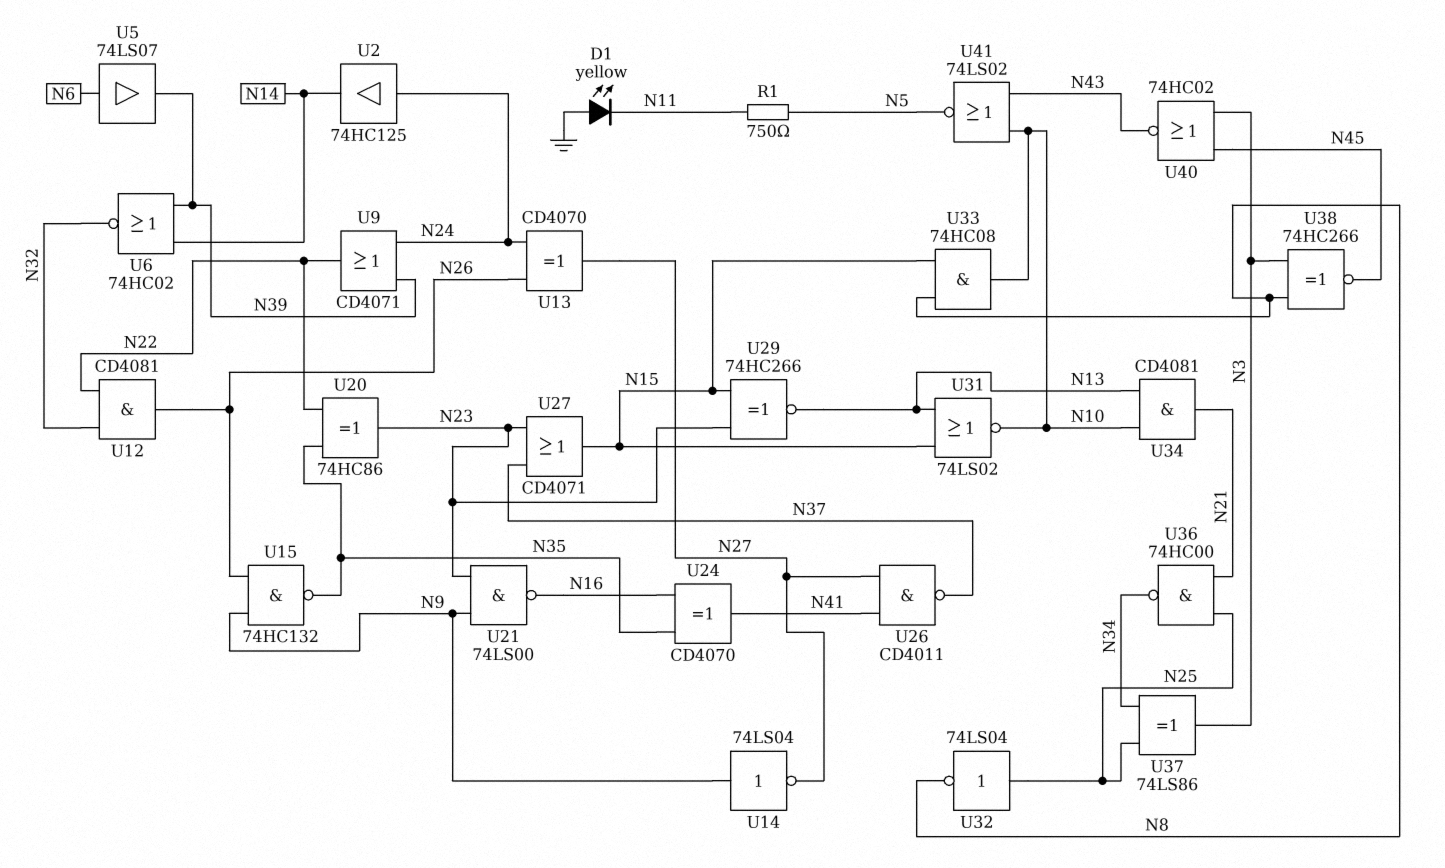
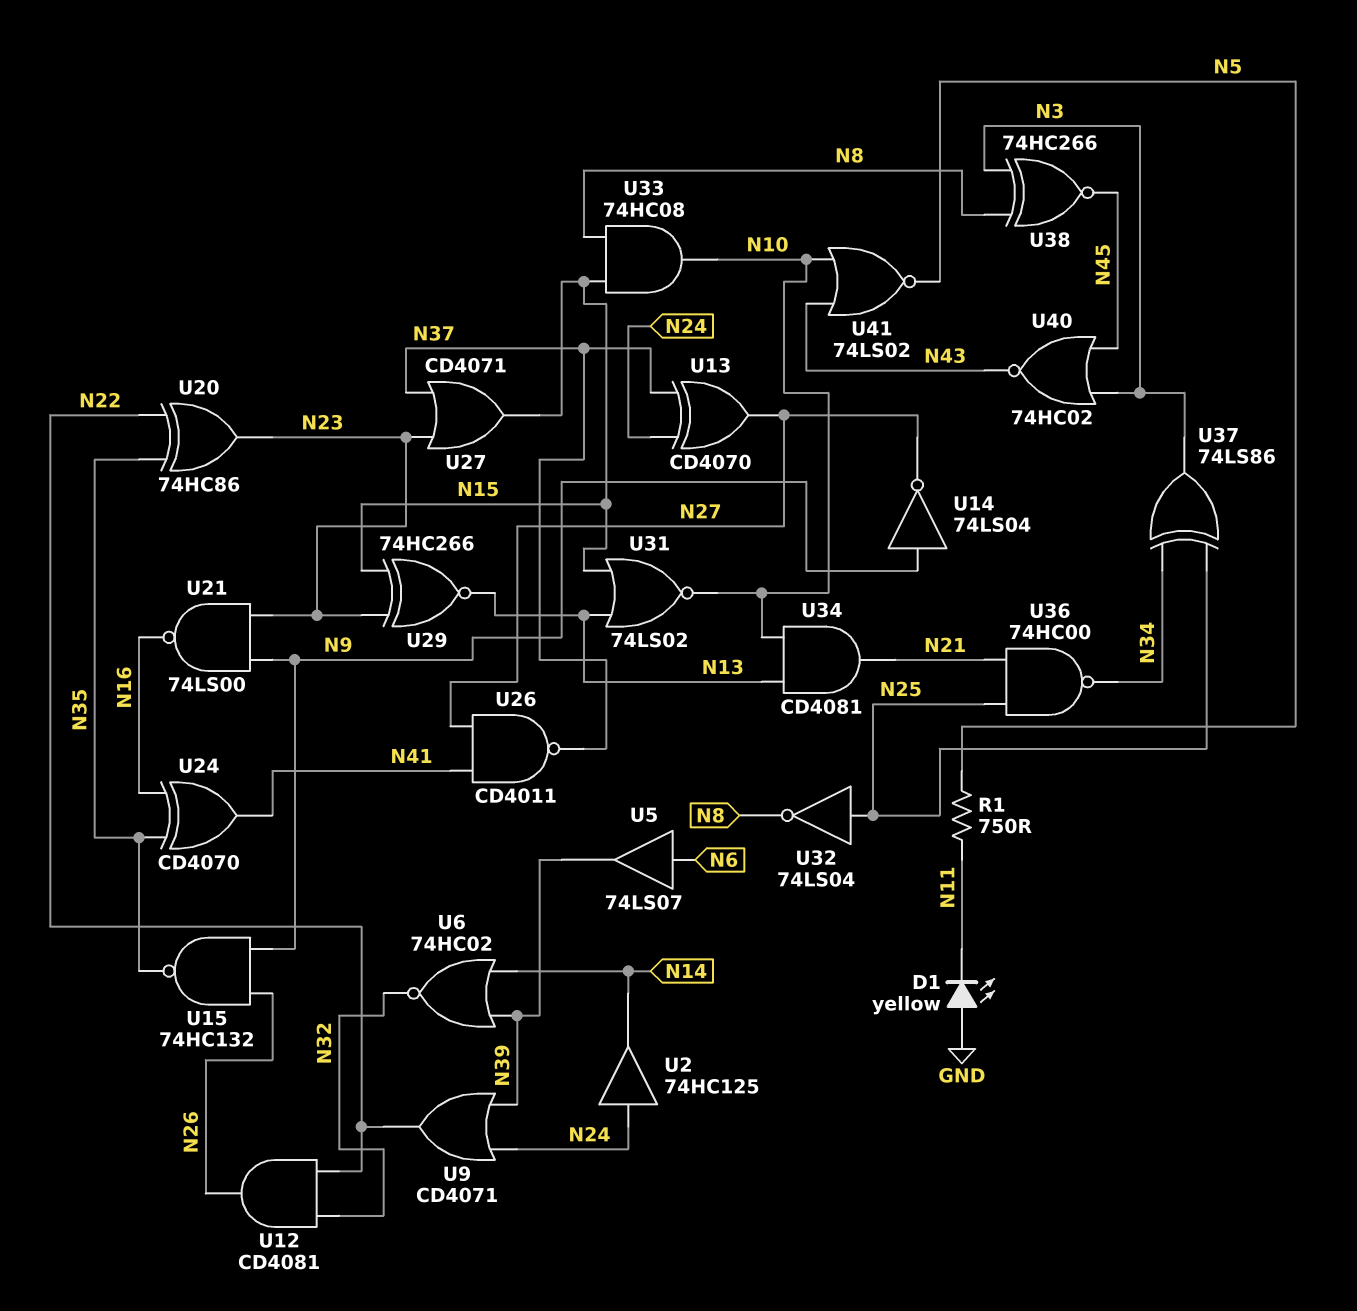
U13: XOR CD4070 (in N24, in N26, out N27) -> XOR CD4070 (in N24, in N37, out N27)

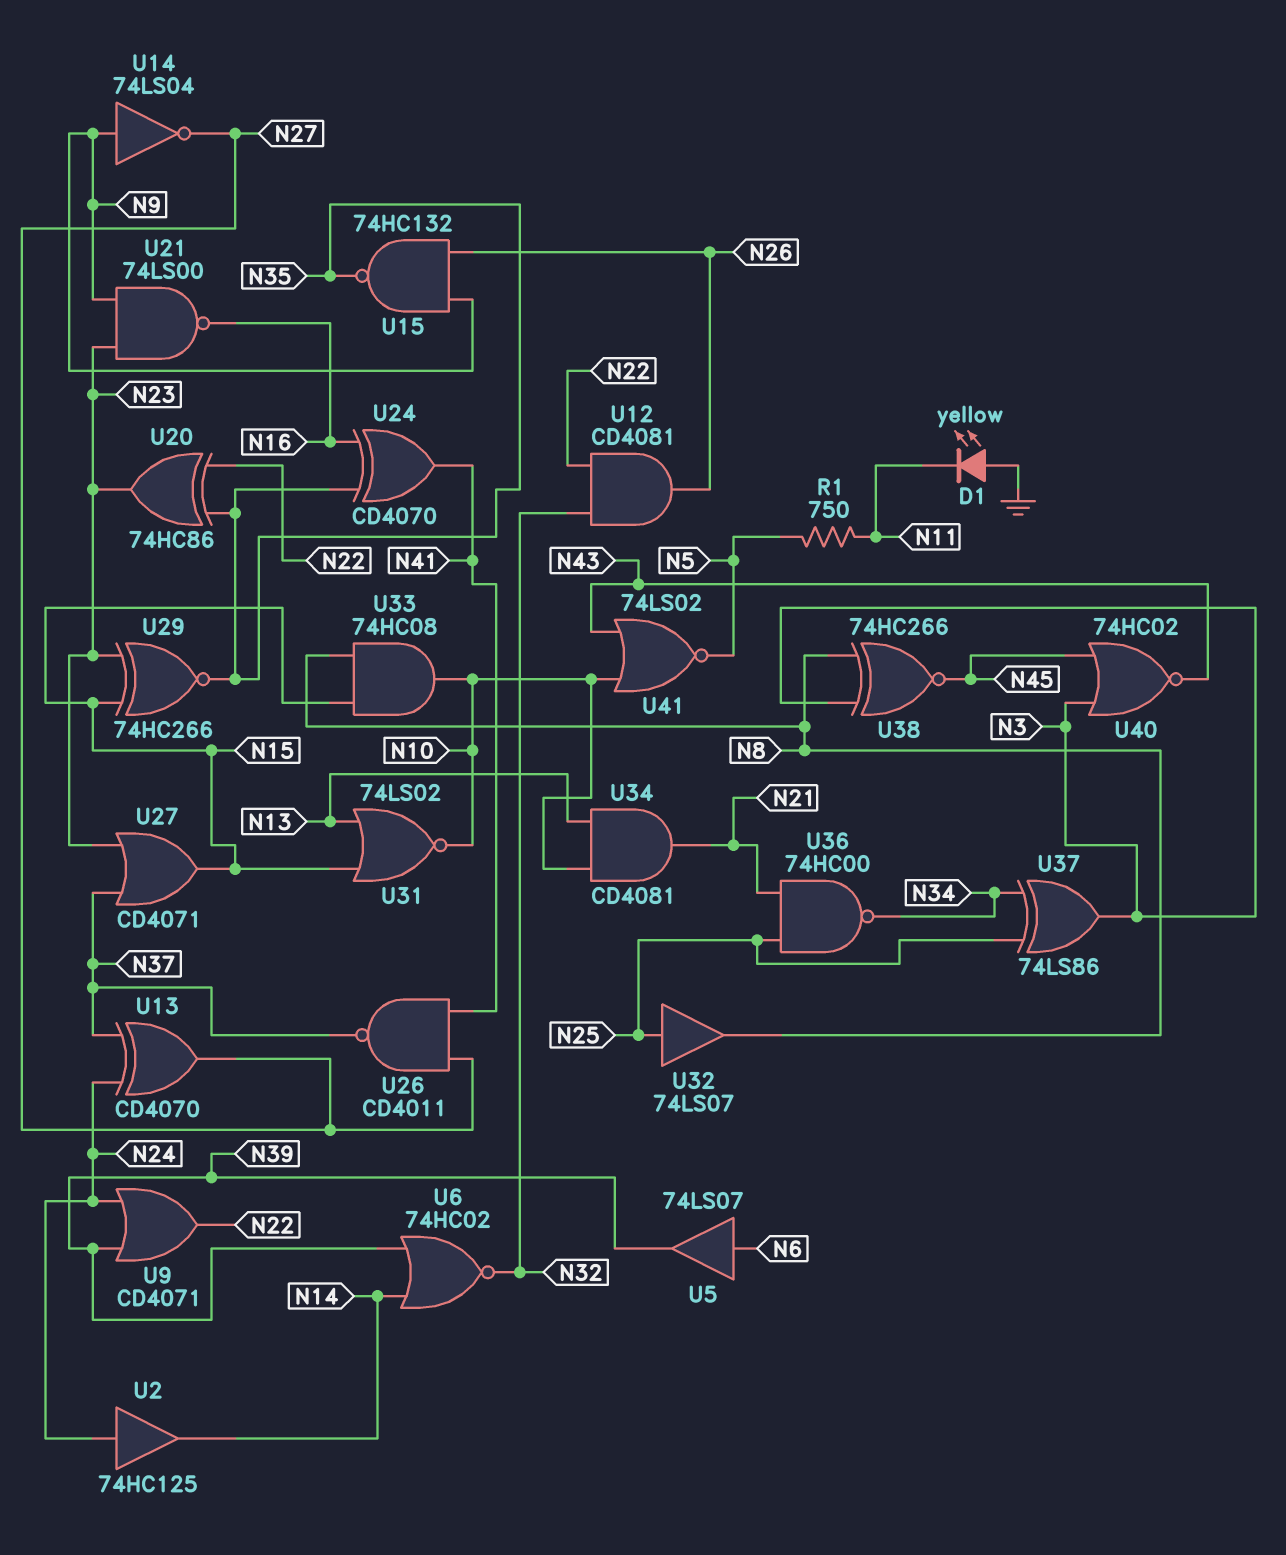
U29: XNOR 74HC266 (in N15, in N23, out N13) -> XNOR 74HC266 (in N15, in N23, out N35)
U32: NOT 74LS04 (in N25, out N8) -> buffer 74LS07 (in N25, out N8)

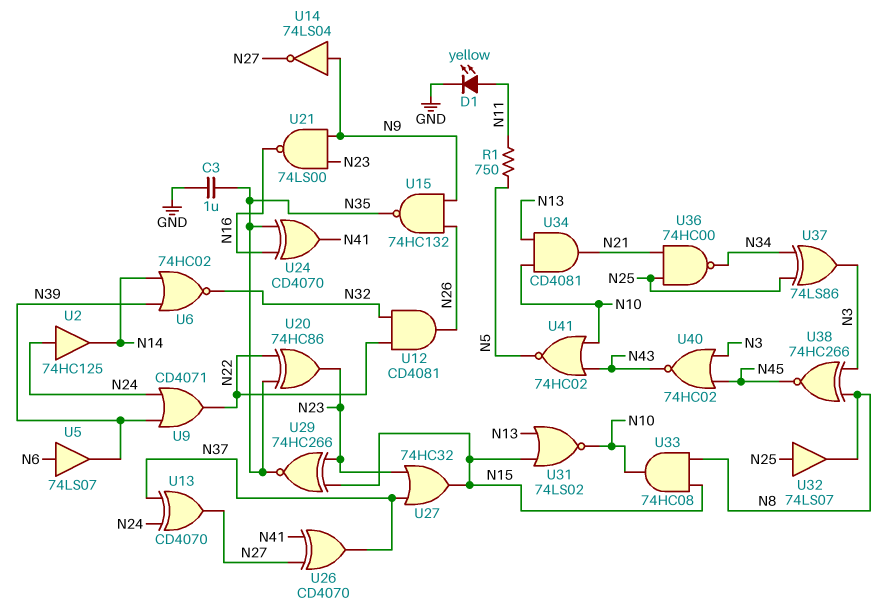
C3: none -> 1uF (GND, N35)
D1: LED yellow (A GND, K N11) -> LED yellow (A N11, K GND)
U26: NAND CD4011 (in N27, in N41, out N37) -> XOR CD4070 (in N27, in N41, out N37)
U27: OR CD4071 (in N23, in N37, out N15) -> OR 74HC32 (in N23, in N37, out N15)
U41: NOR 74LS02 (in N10, in N43, out N5) -> NOR 74HC02 (in N10, in N43, out N5)

